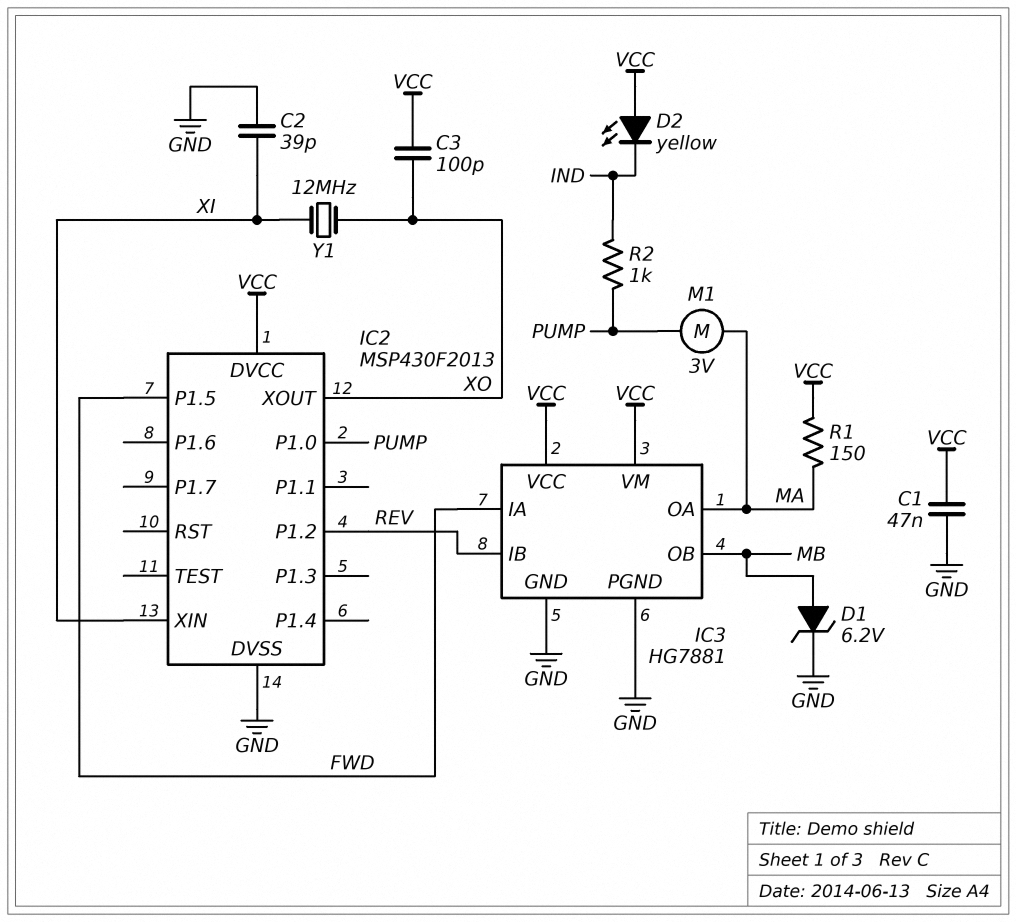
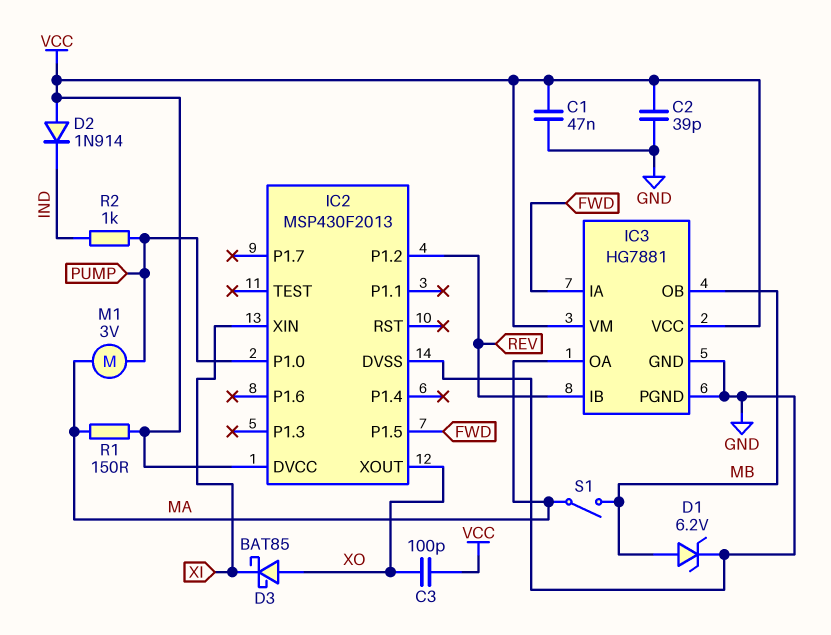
C2: 39pF (GND, XI) -> 39pF (GND, VCC)
D2: LED yellow (A VCC, K IND) -> diode 1N914 (A VCC, K IND)
D3: none -> schottky BAT85 (A XO, K XI)
S1: none -> switch (MA, MB)
Y1: 12MHz (XI, XO) -> none

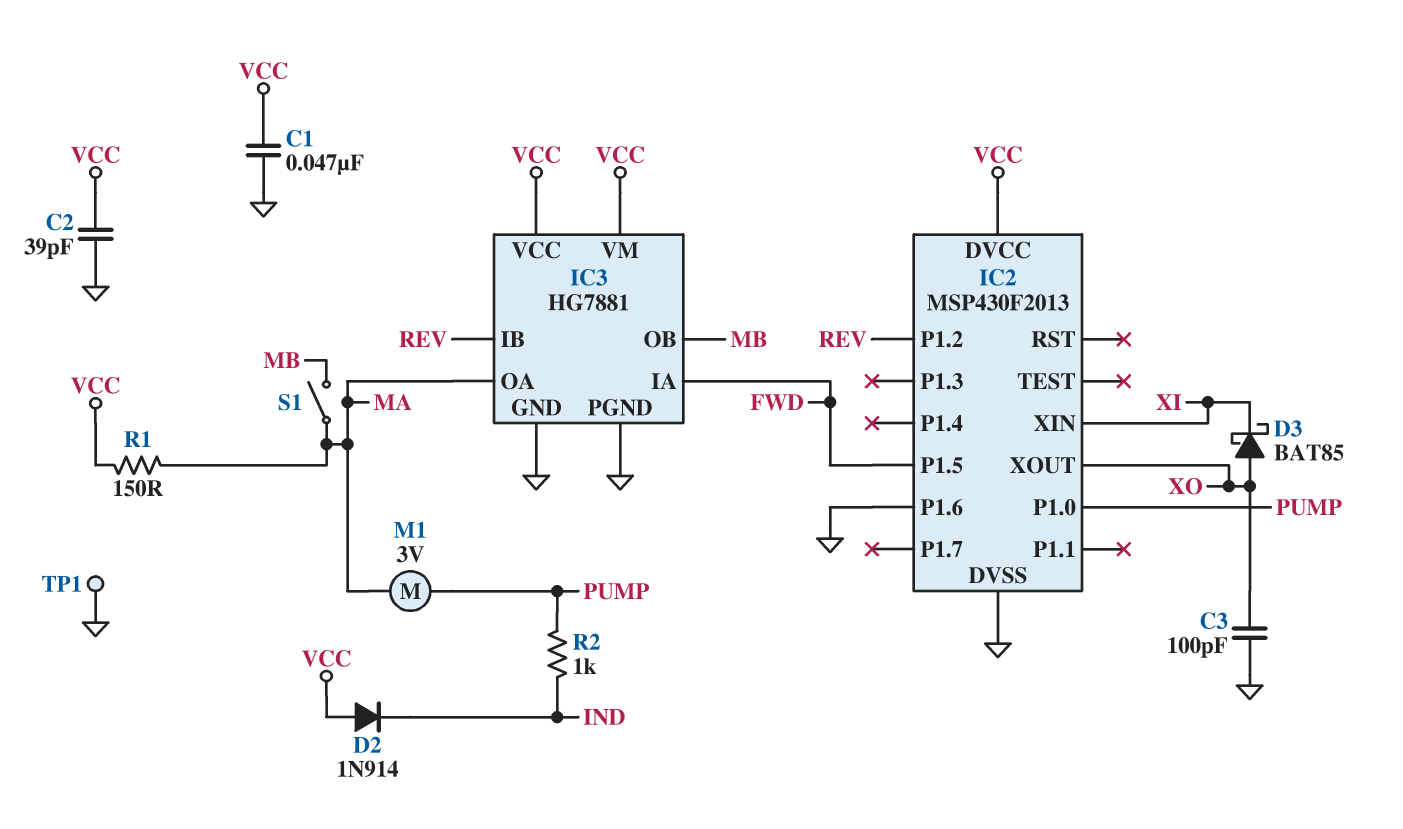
C3: 100pF (VCC, XO) -> 100pF (GND, XO)
D1: zener 6.2V (A MB, K GND) -> none
IC2 pin P1.6: none -> GND
TP1: none -> test point (GND)

